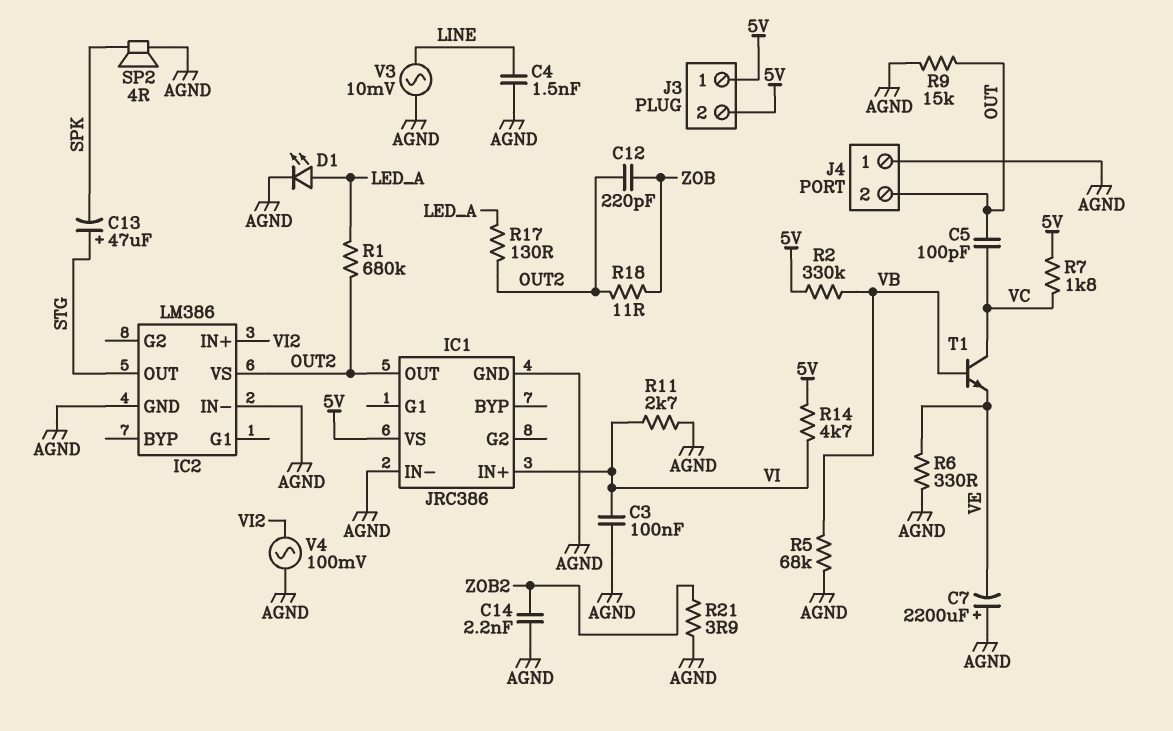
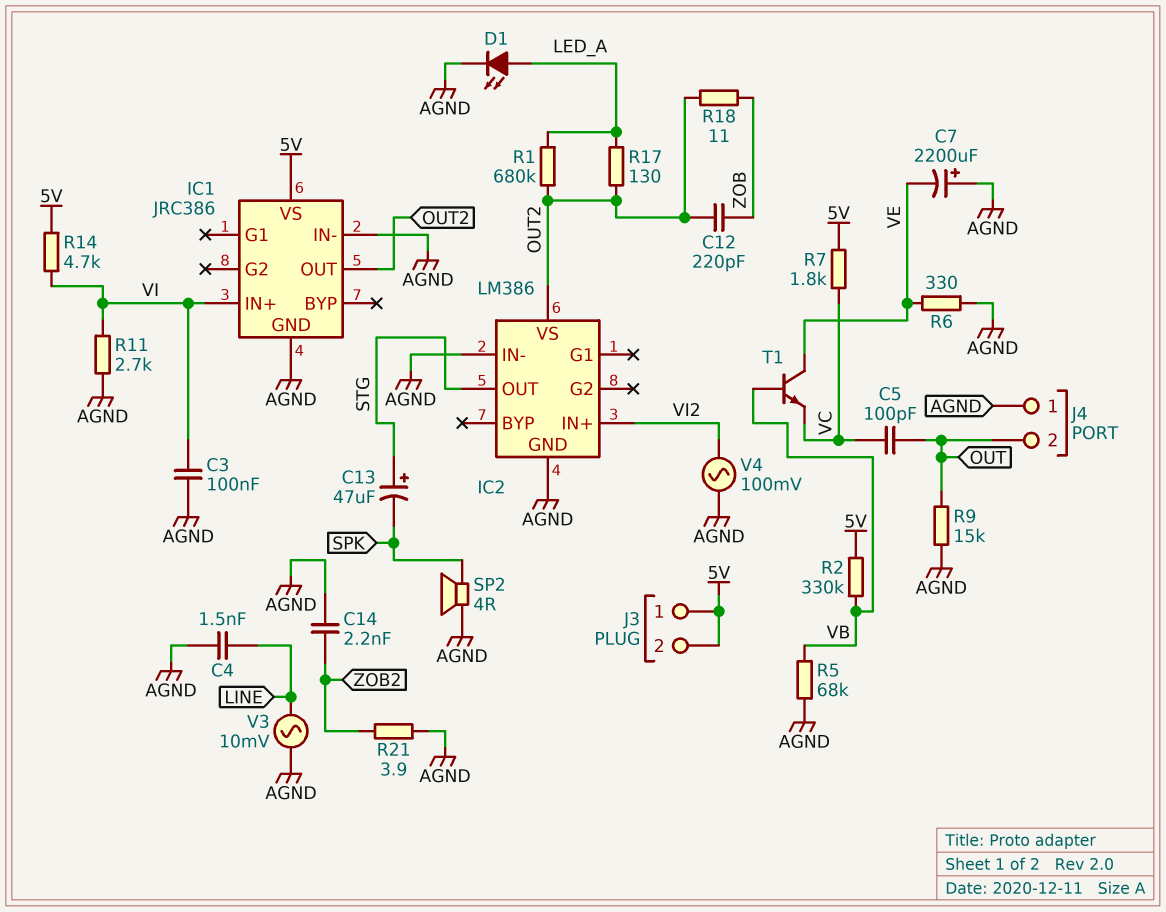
T1: NPN (B VB, C VC, E VE) -> NPN (B VB, C VE, E VC)

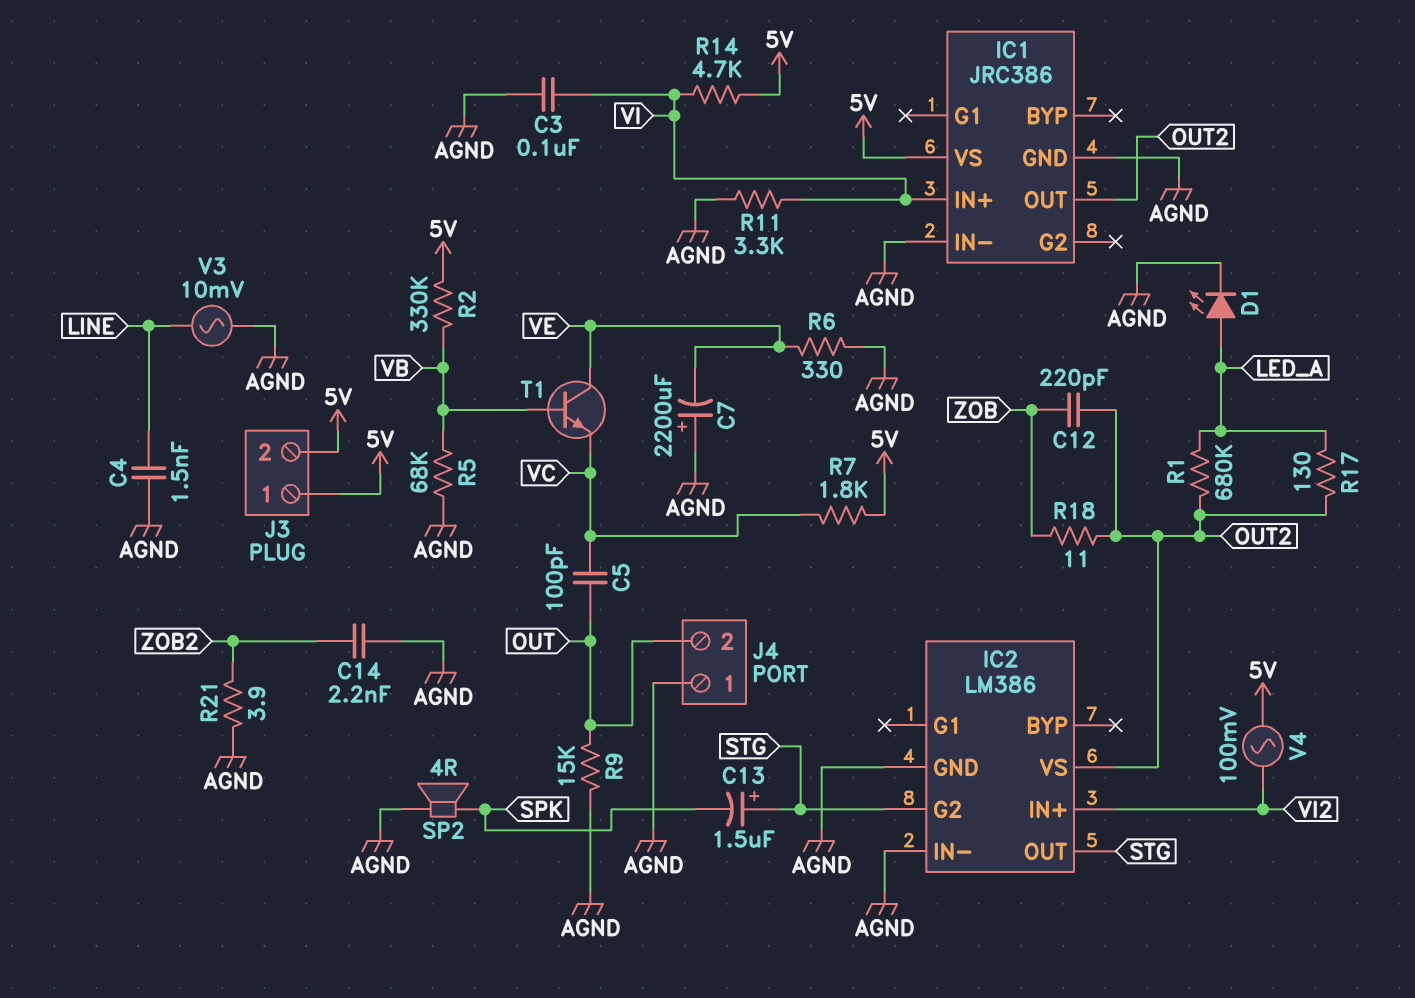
C13: 47uF (plus STG, minus SPK) -> 1.5uF (plus STG, minus SPK)
IC2 pin G2: none -> STG
R11: 2.7k (AGND, VI) -> 3.3k (AGND, VI)
V4: AC 100mV (AGND, VI2) -> AC 100mV (5V, VI2)

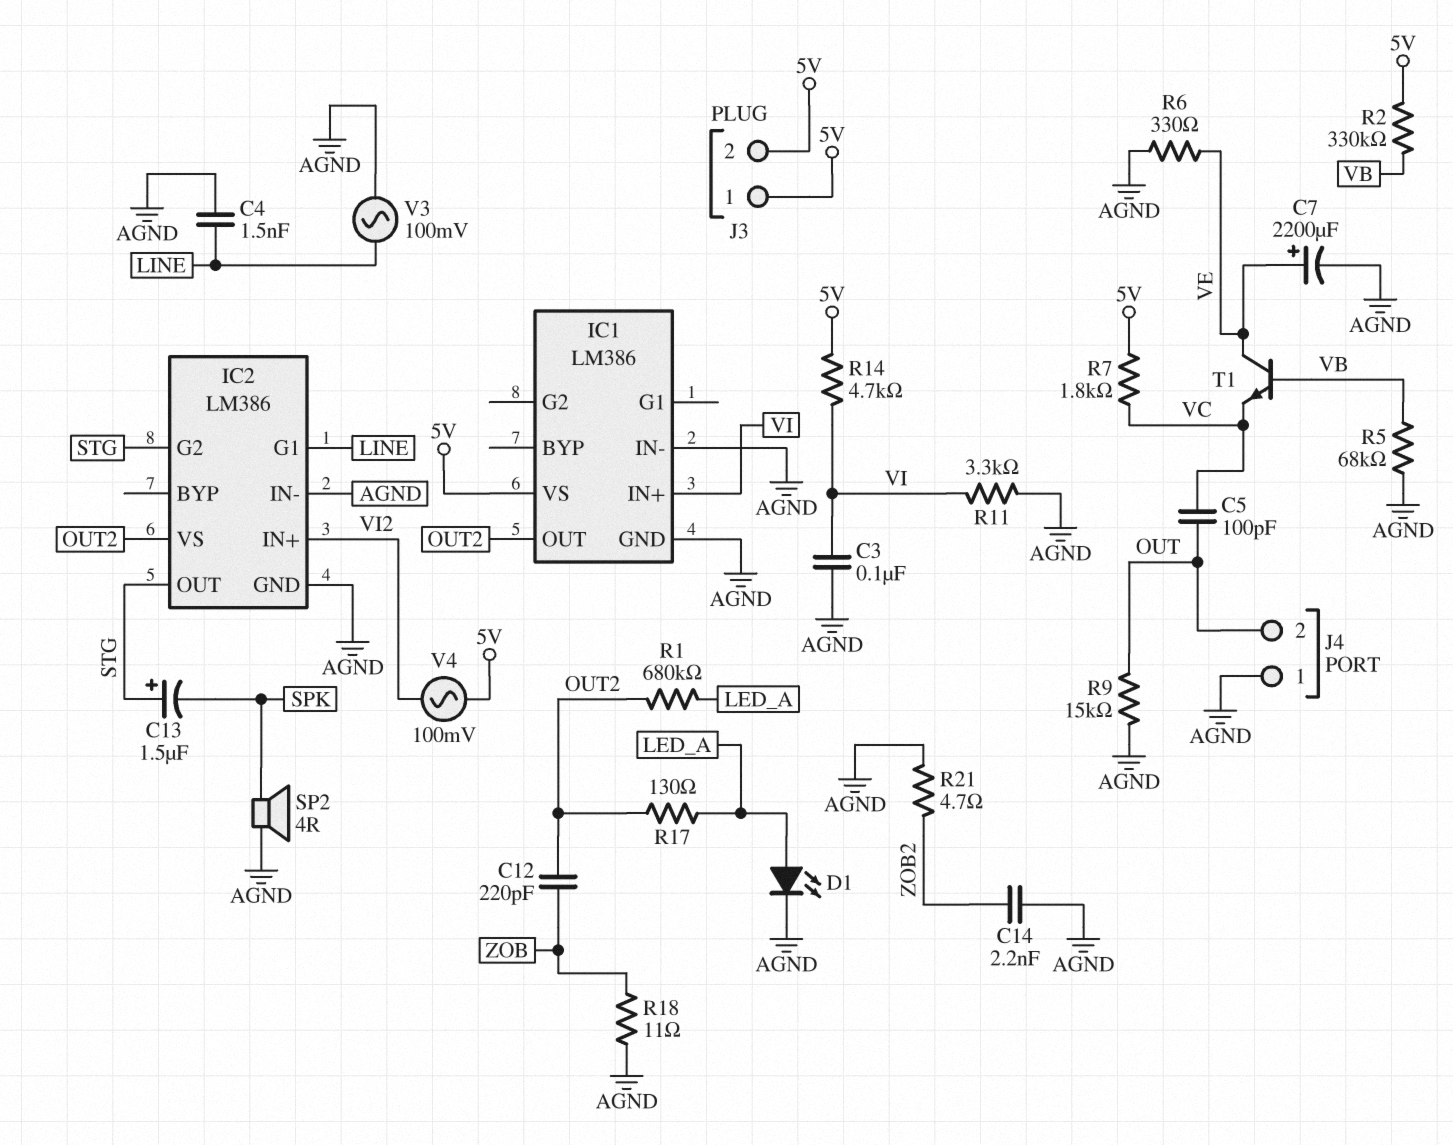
C7: 2200uF (plus AGND, minus VE) -> 2200uF (plus VE, minus AGND)
IC1: JRC386 -> LM386
IC2 pin G1: none -> LINE
R18: 11 (OUT2, ZOB) -> 11 (AGND, ZOB)
R21: 3.9 (AGND, ZOB2) -> 4.7 (AGND, ZOB2)
V3: AC 10mV (AGND, LINE) -> AC 100mV (AGND, LINE)

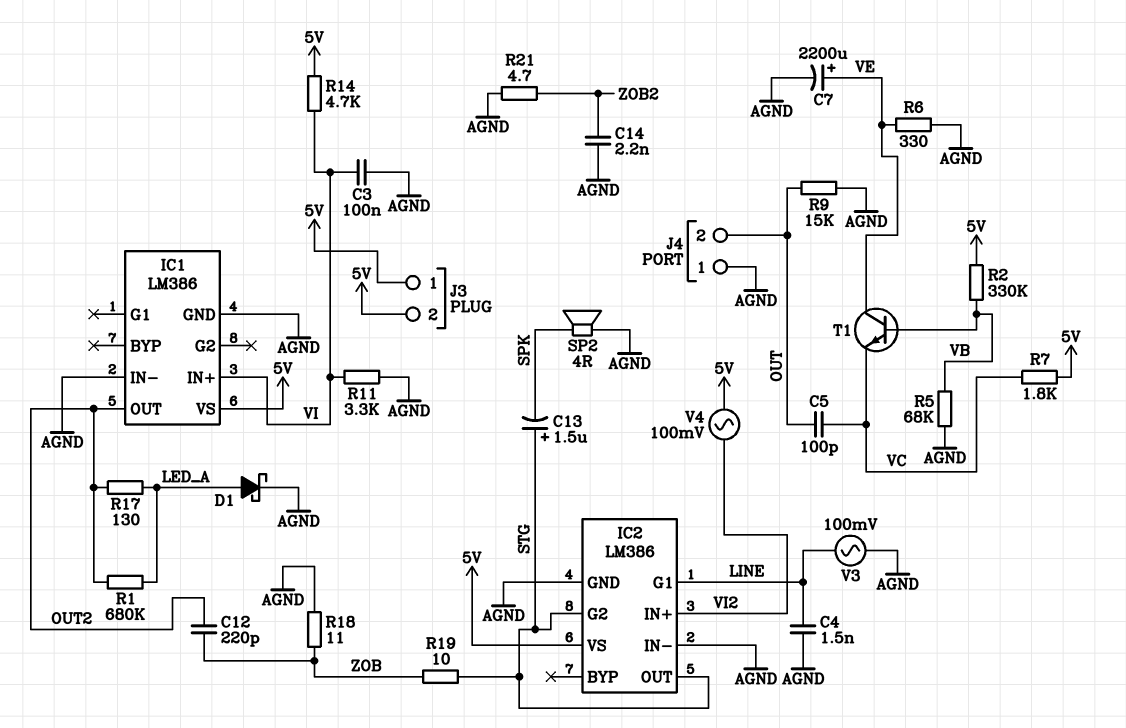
D1: LED (A LED_A, K AGND) -> schottky (A LED_A, K AGND)
IC2 pin VS: OUT2 -> 5V
R19: none -> 10 (STG, ZOB)

